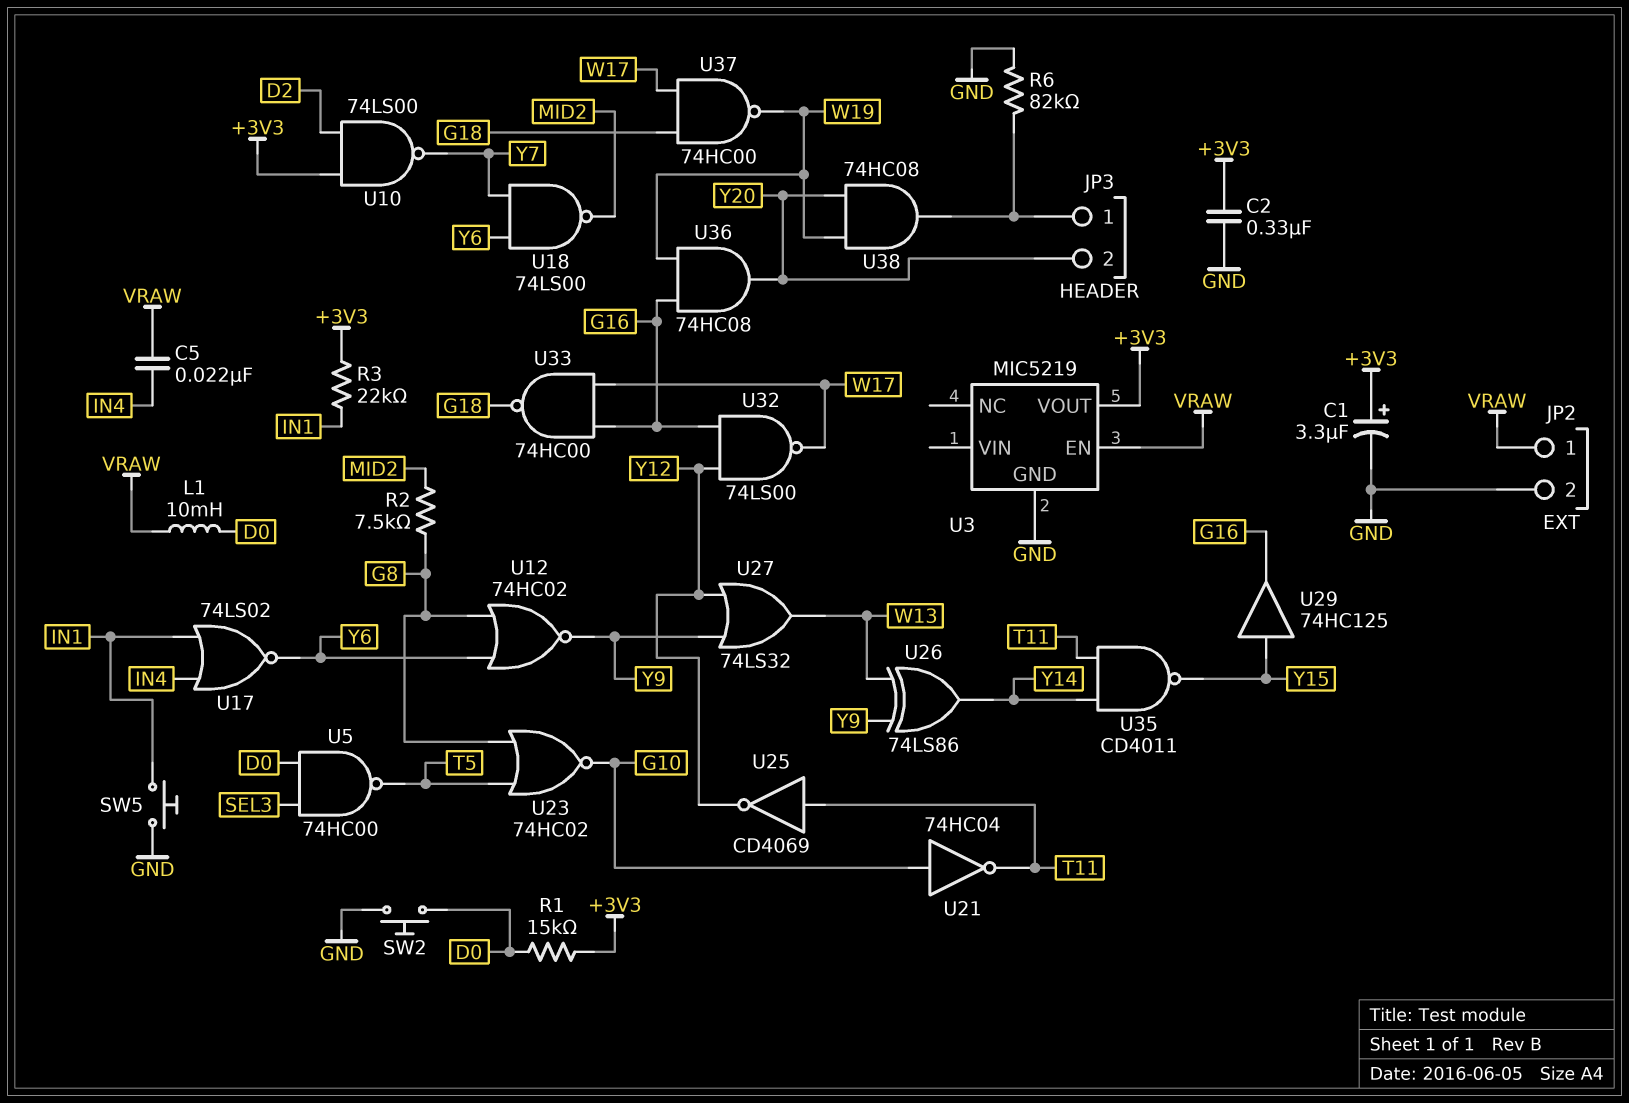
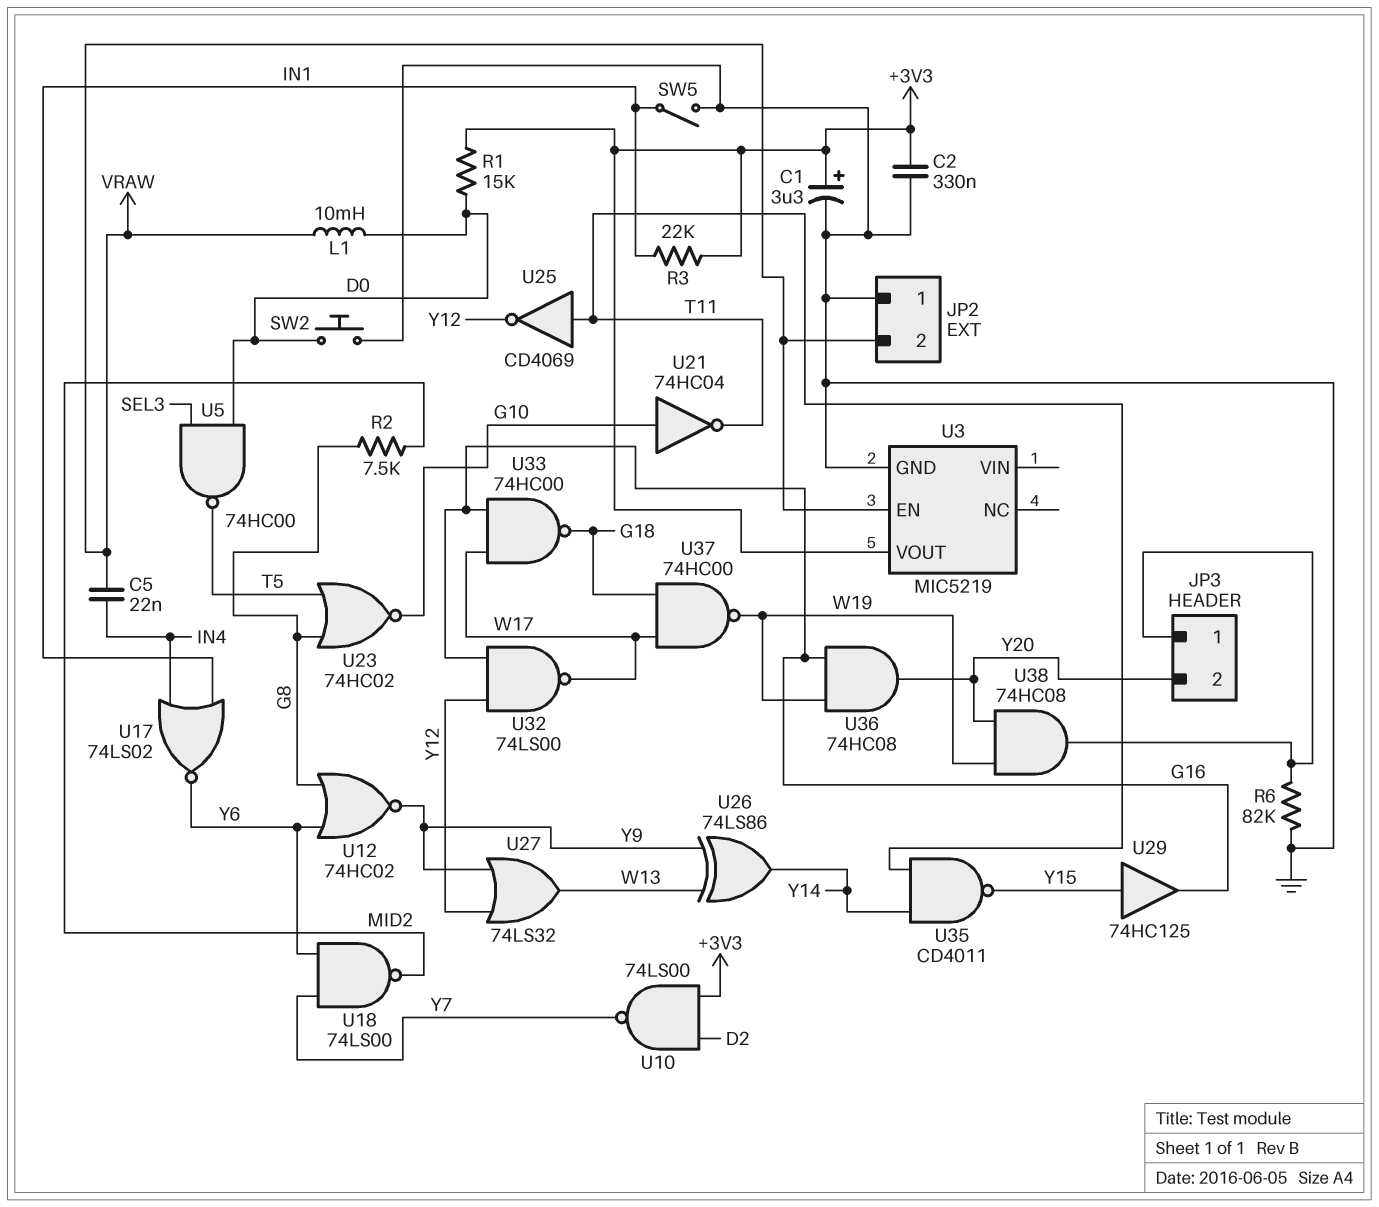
JP2 pin 1: VRAW -> GND
JP2 pin 2: GND -> VRAW
SW5: button (GND, IN1) -> switch (GND, IN1)

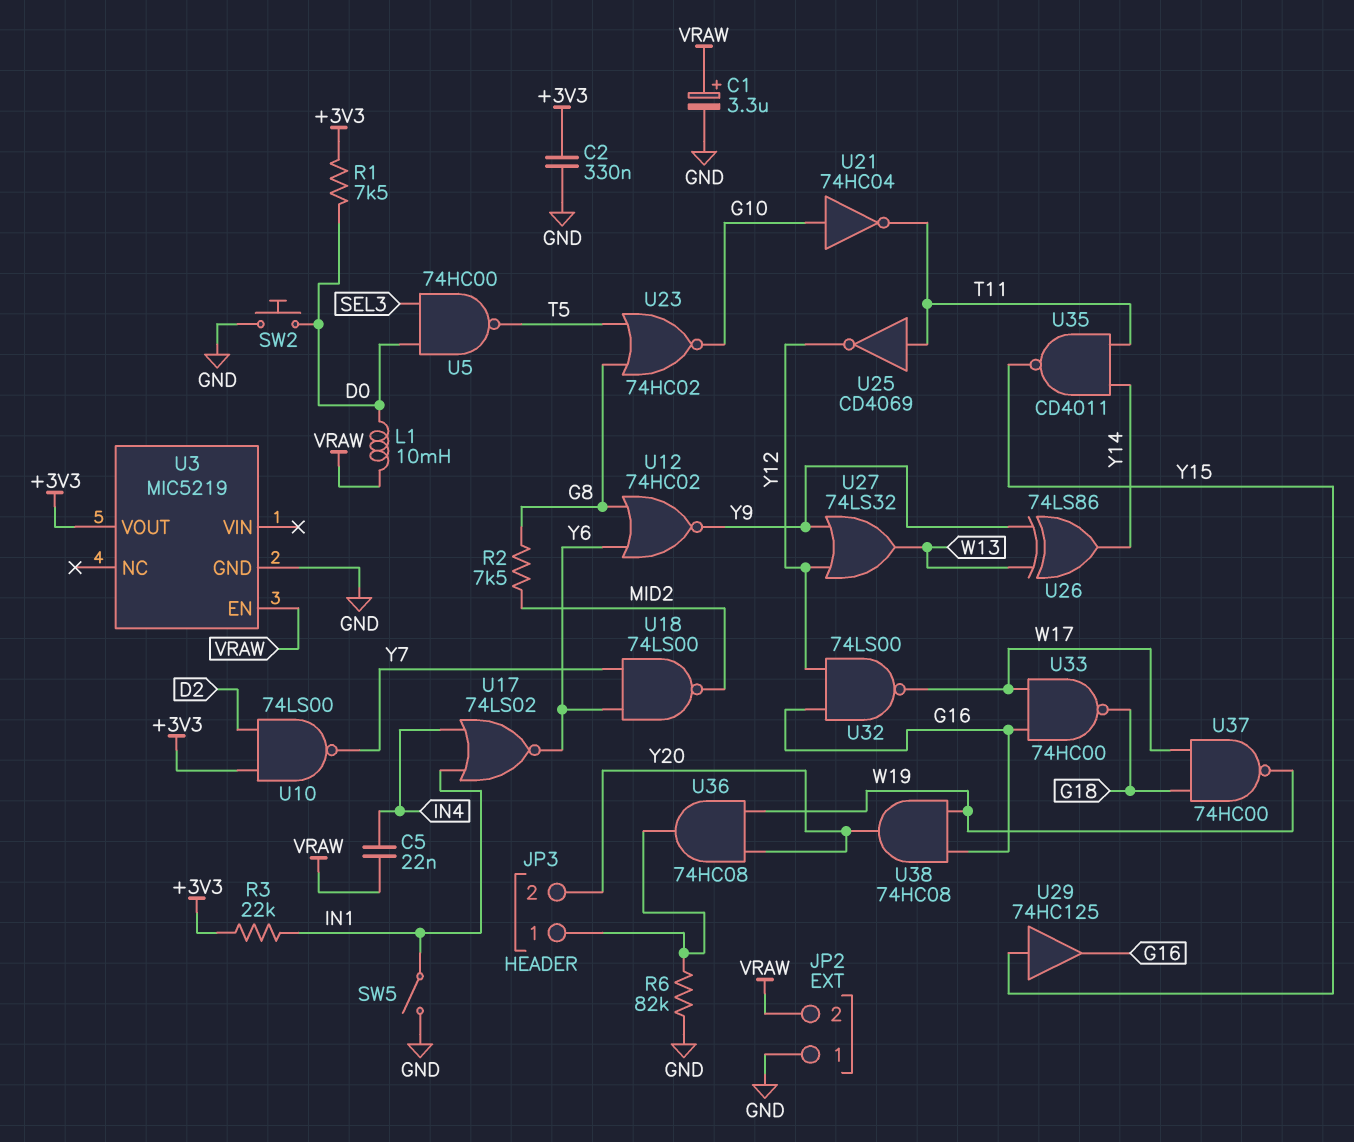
C1: 3.3uF (plus +3V3, minus GND) -> 3.3uF (plus VRAW, minus GND)
R1: 15k (+3V3, D0) -> 7.5k (+3V3, D0)
U36: AND 74HC08 (in G16, in W19, out Y20) -> AND 74HC08 (in W19, in Y20, out JP3/1)
U38: AND 74HC08 (in W19, in Y20, out JP3/1) -> AND 74HC08 (in G16, in W19, out Y20)

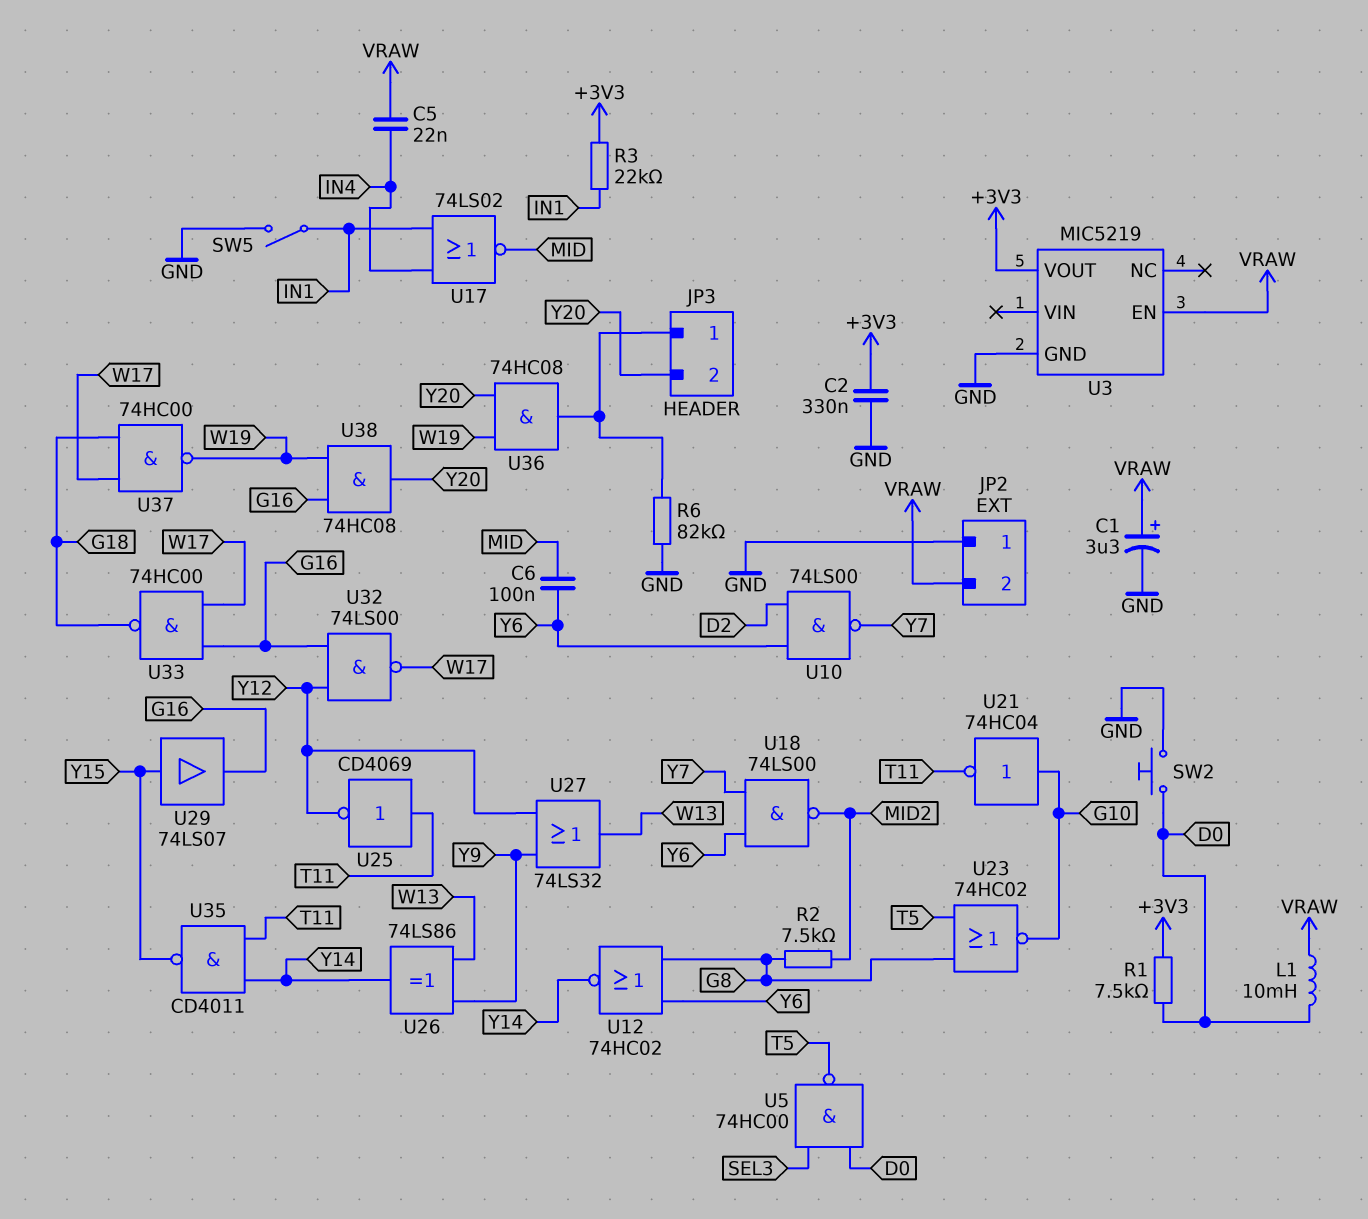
C6: none -> 100nF (MID, Y6)
U10: NAND 74LS00 (in +3V3, in D2, out Y7) -> NAND 74LS00 (in D2, in Y6, out Y7)
U12: NOR 74HC02 (in G8, in Y6, out Y9) -> NOR 74HC02 (in G8, in Y6, out Y14)
U17: NOR 74LS02 (in IN1, in IN4, out Y6) -> NOR 74LS02 (in IN1, in IN4, out MID)
U29: buffer 74HC125 (in Y15, out G16) -> buffer 74LS07 (in Y15, out G16)

